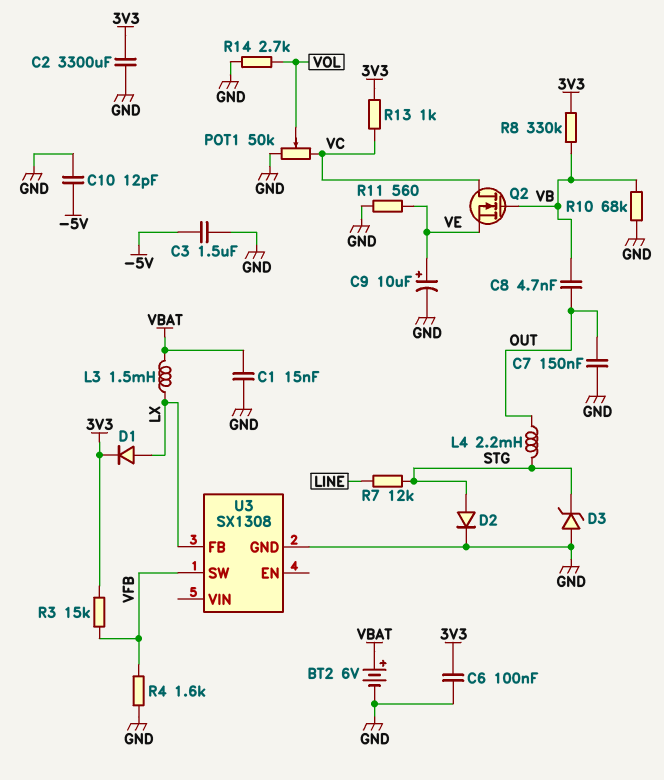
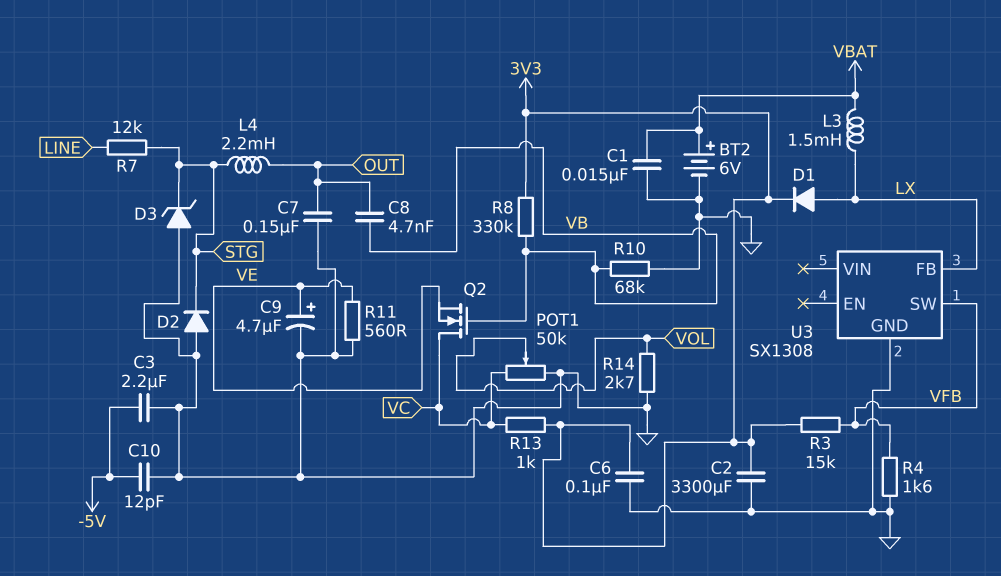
C3: 1.5uF (-5V, GND) -> 2.2uF (-5V, GND)
C9: 10uF (plus VE, minus GND) -> 4.7uF (plus VE, minus GND)
D2: diode (A STG, K GND) -> diode (A GND, K STG)

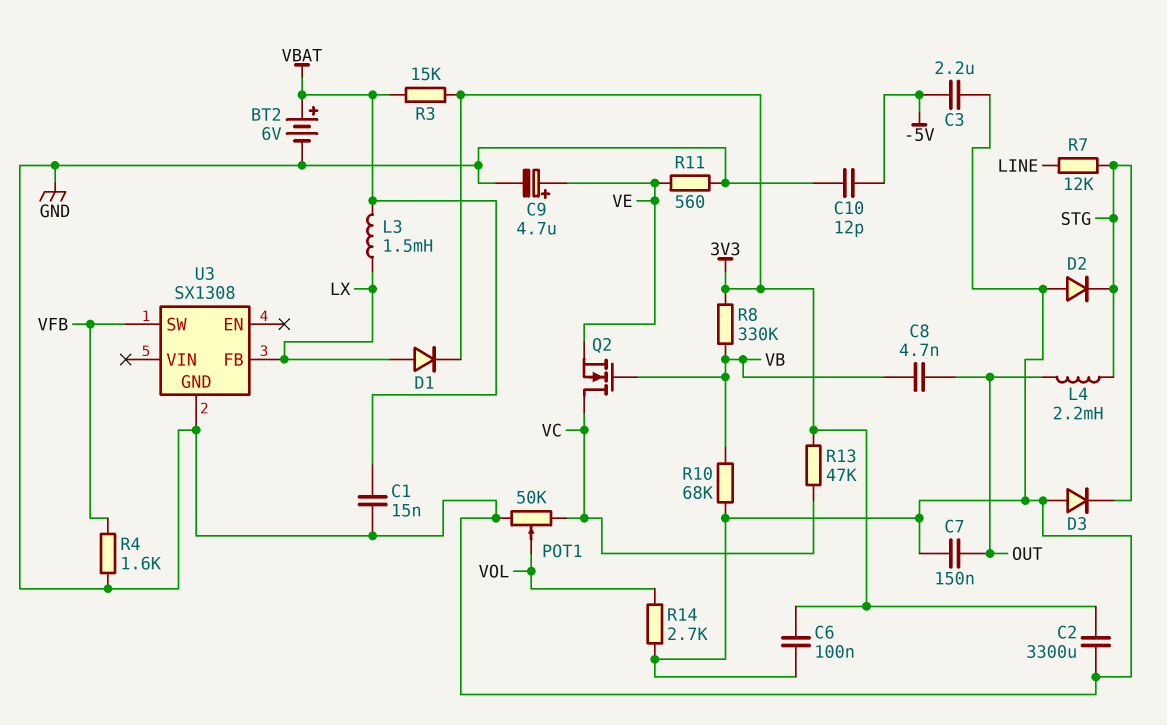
D3: zener (A GND, K STG) -> diode (A GND, K STG)
R3: 15k (3V3, VFB) -> 15k (3V3, VBAT)
R13: 1k (3V3, VC) -> 47k (3V3, VC)

